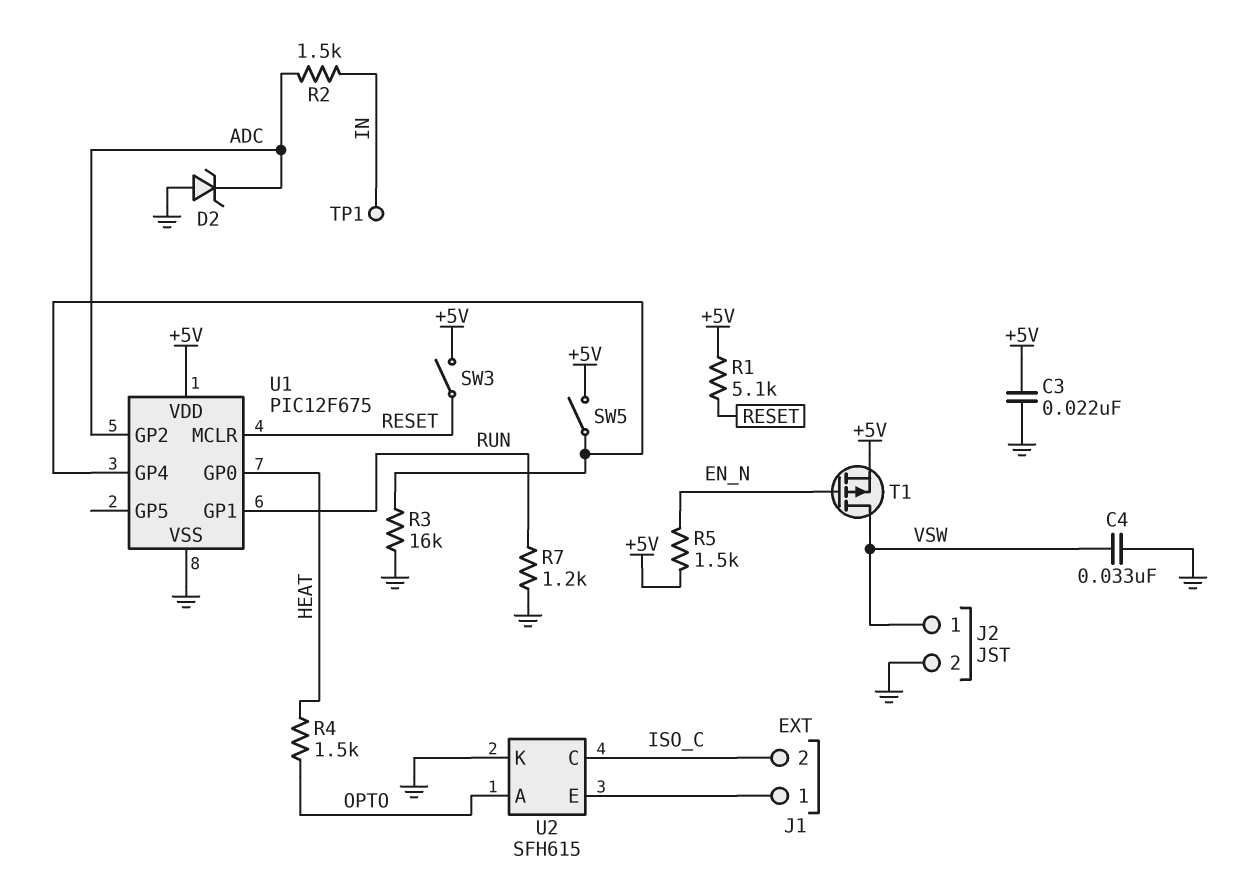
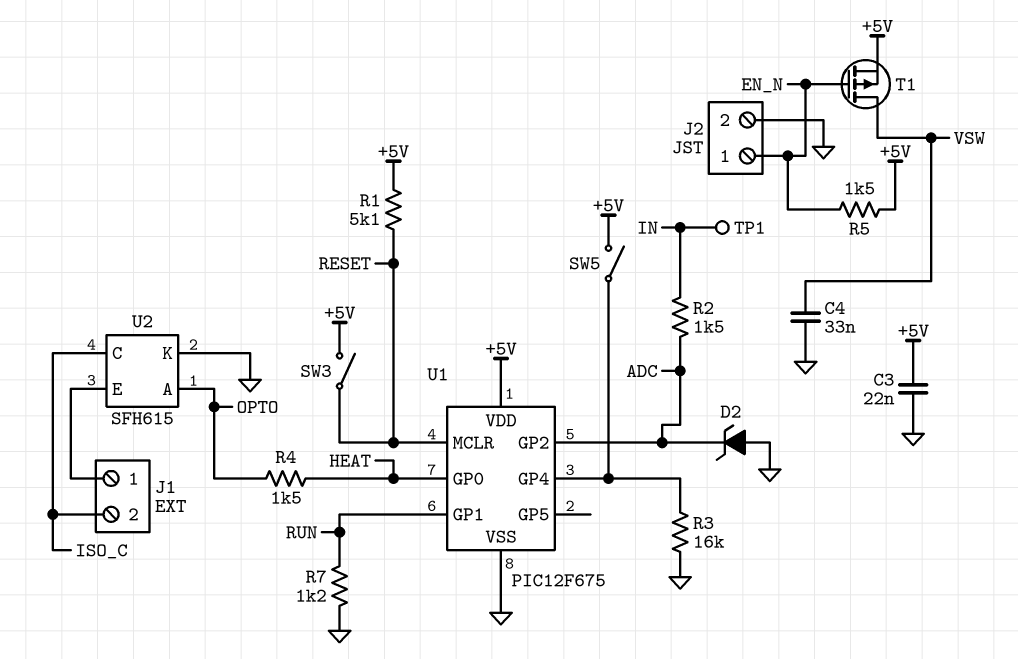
J2 pin 1: VSW -> EN_N

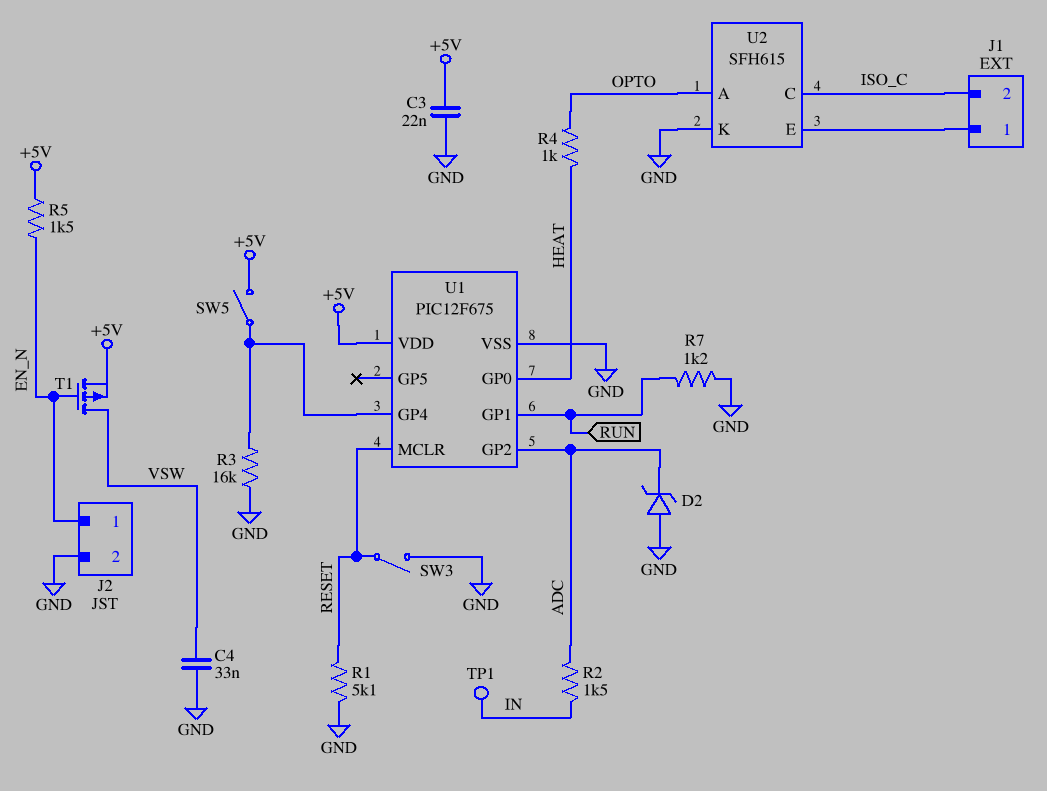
R1: 5.1k (+5V, RESET) -> 5.1k (GND, RESET)
R4: 1.5k (HEAT, OPTO) -> 1k (HEAT, OPTO)
SW3: switch (+5V, RESET) -> switch (GND, RESET)

